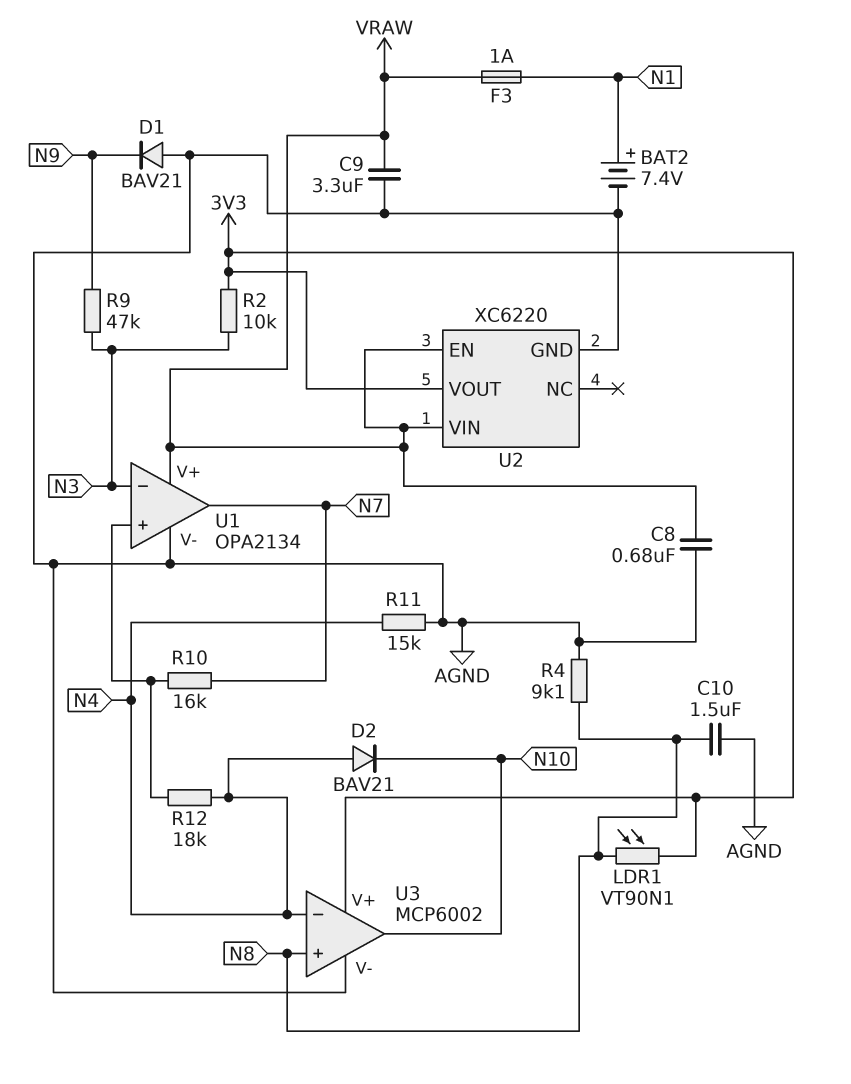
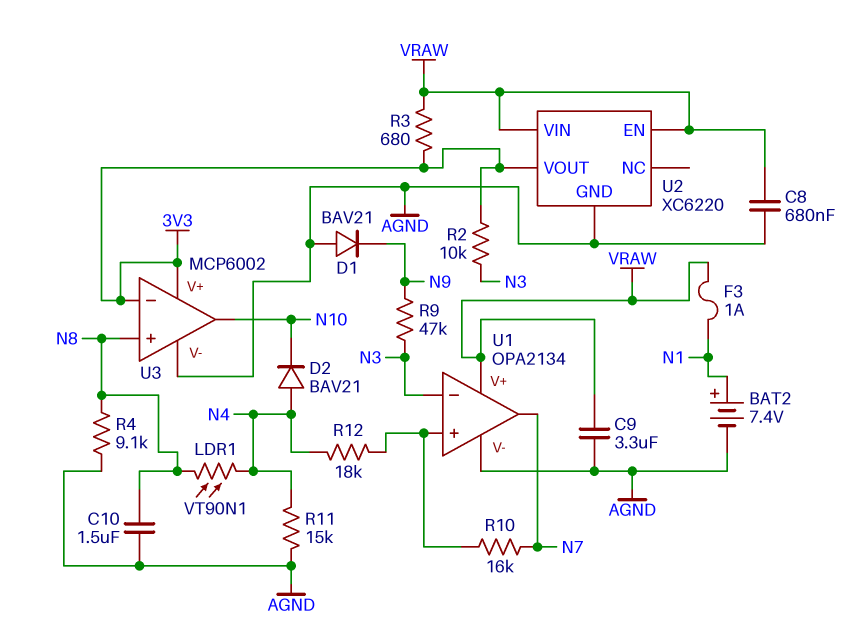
LDR1: VT90N1 (3V3, N8) -> VT90N1 (N4, N8)
R3: none -> 680 (3V3, VRAW)
U3 pin in-: N4 -> 3V3

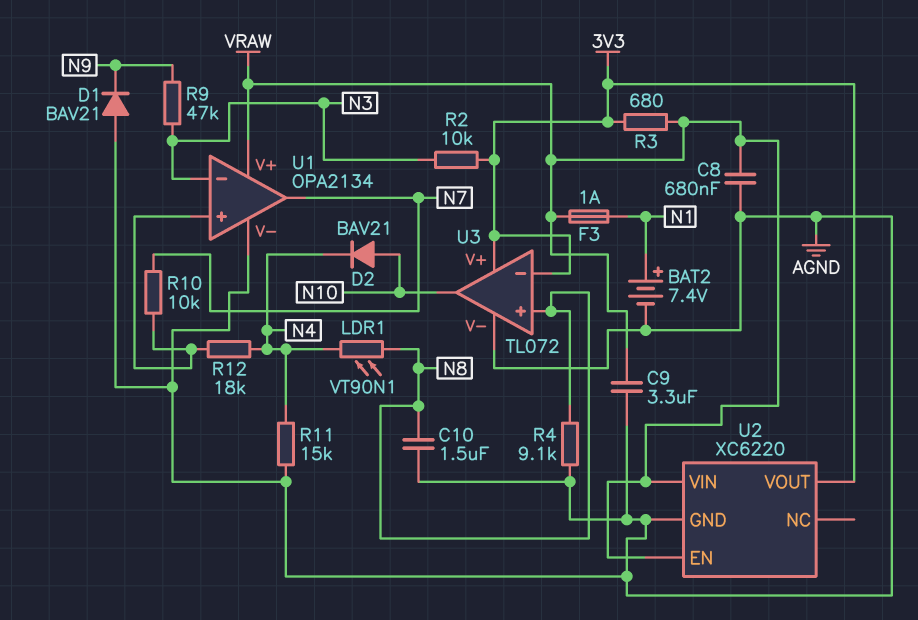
D2: diode BAV21 (A N4, K N10) -> diode BAV21 (A N10, K N4)
R10: 16k (N7, U1/in+) -> 10k (N7, U1/in+)
U3: MCP6002 -> TL072

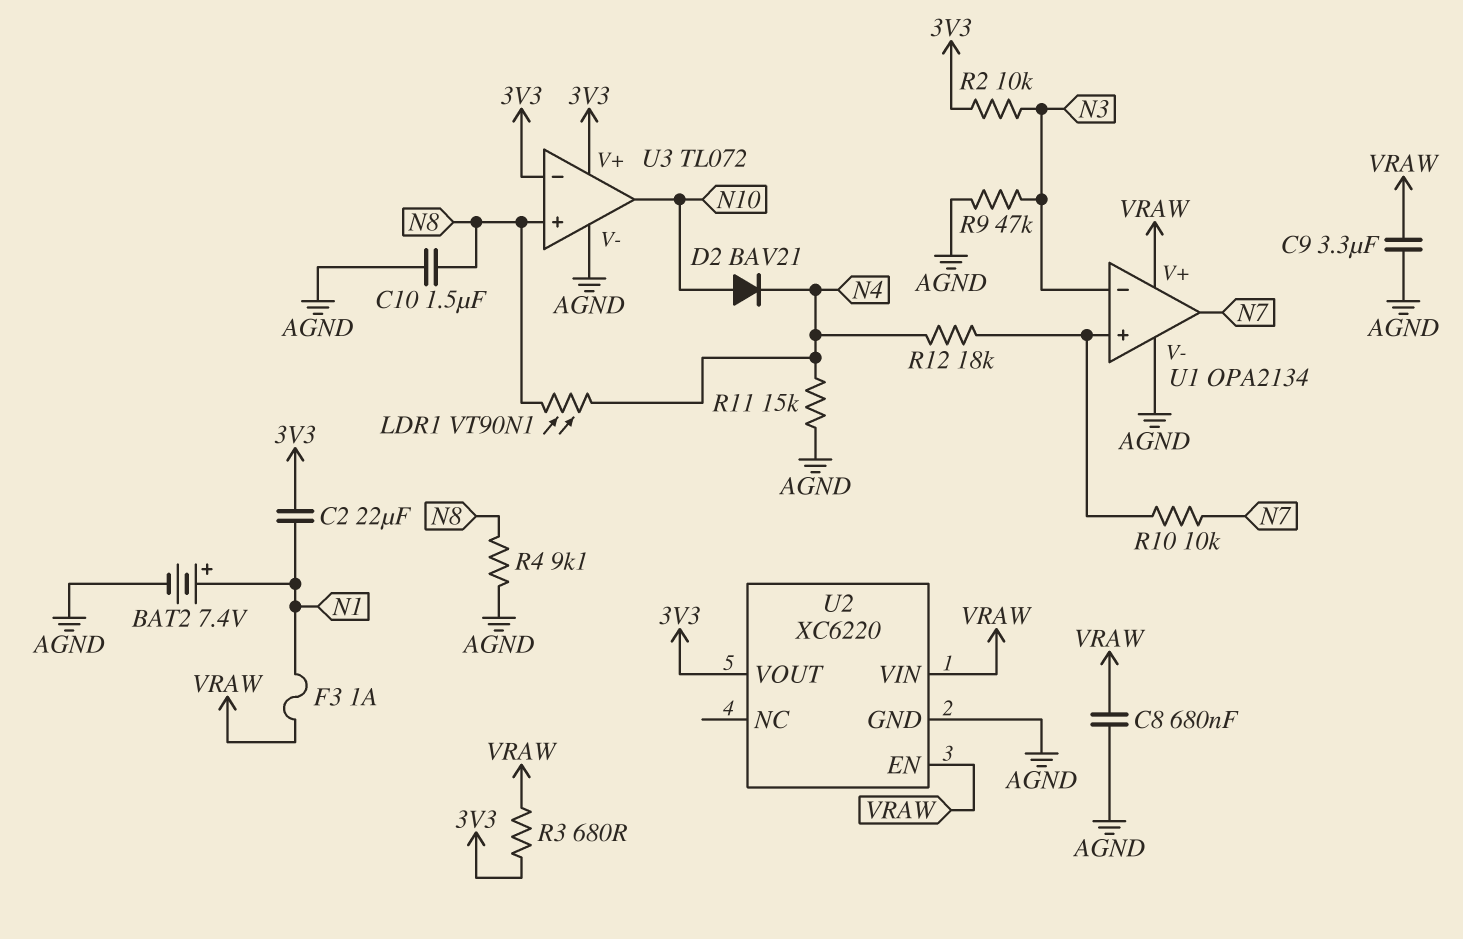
C2: none -> 22uF (3V3, N1)
D1: diode BAV21 (A AGND, K N9) -> none
R9: 47k (N3, N9) -> 47k (AGND, N3)

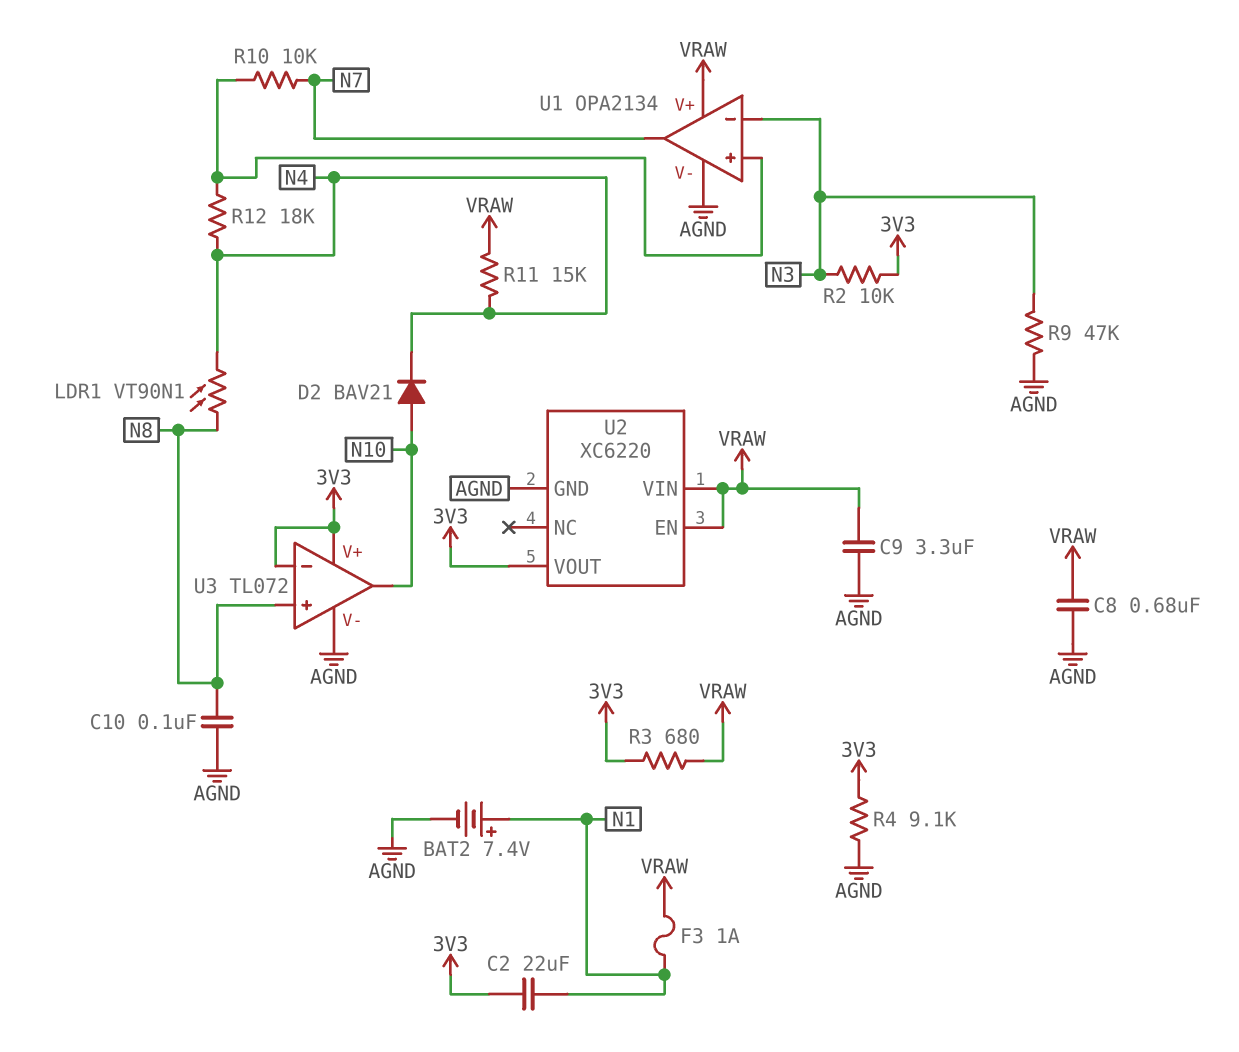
C10: 1.5uF (AGND, N8) -> 100nF (AGND, N8)
R4: 9.1k (AGND, N8) -> 9.1k (3V3, AGND)
R11: 15k (AGND, N4) -> 15k (N4, VRAW)

